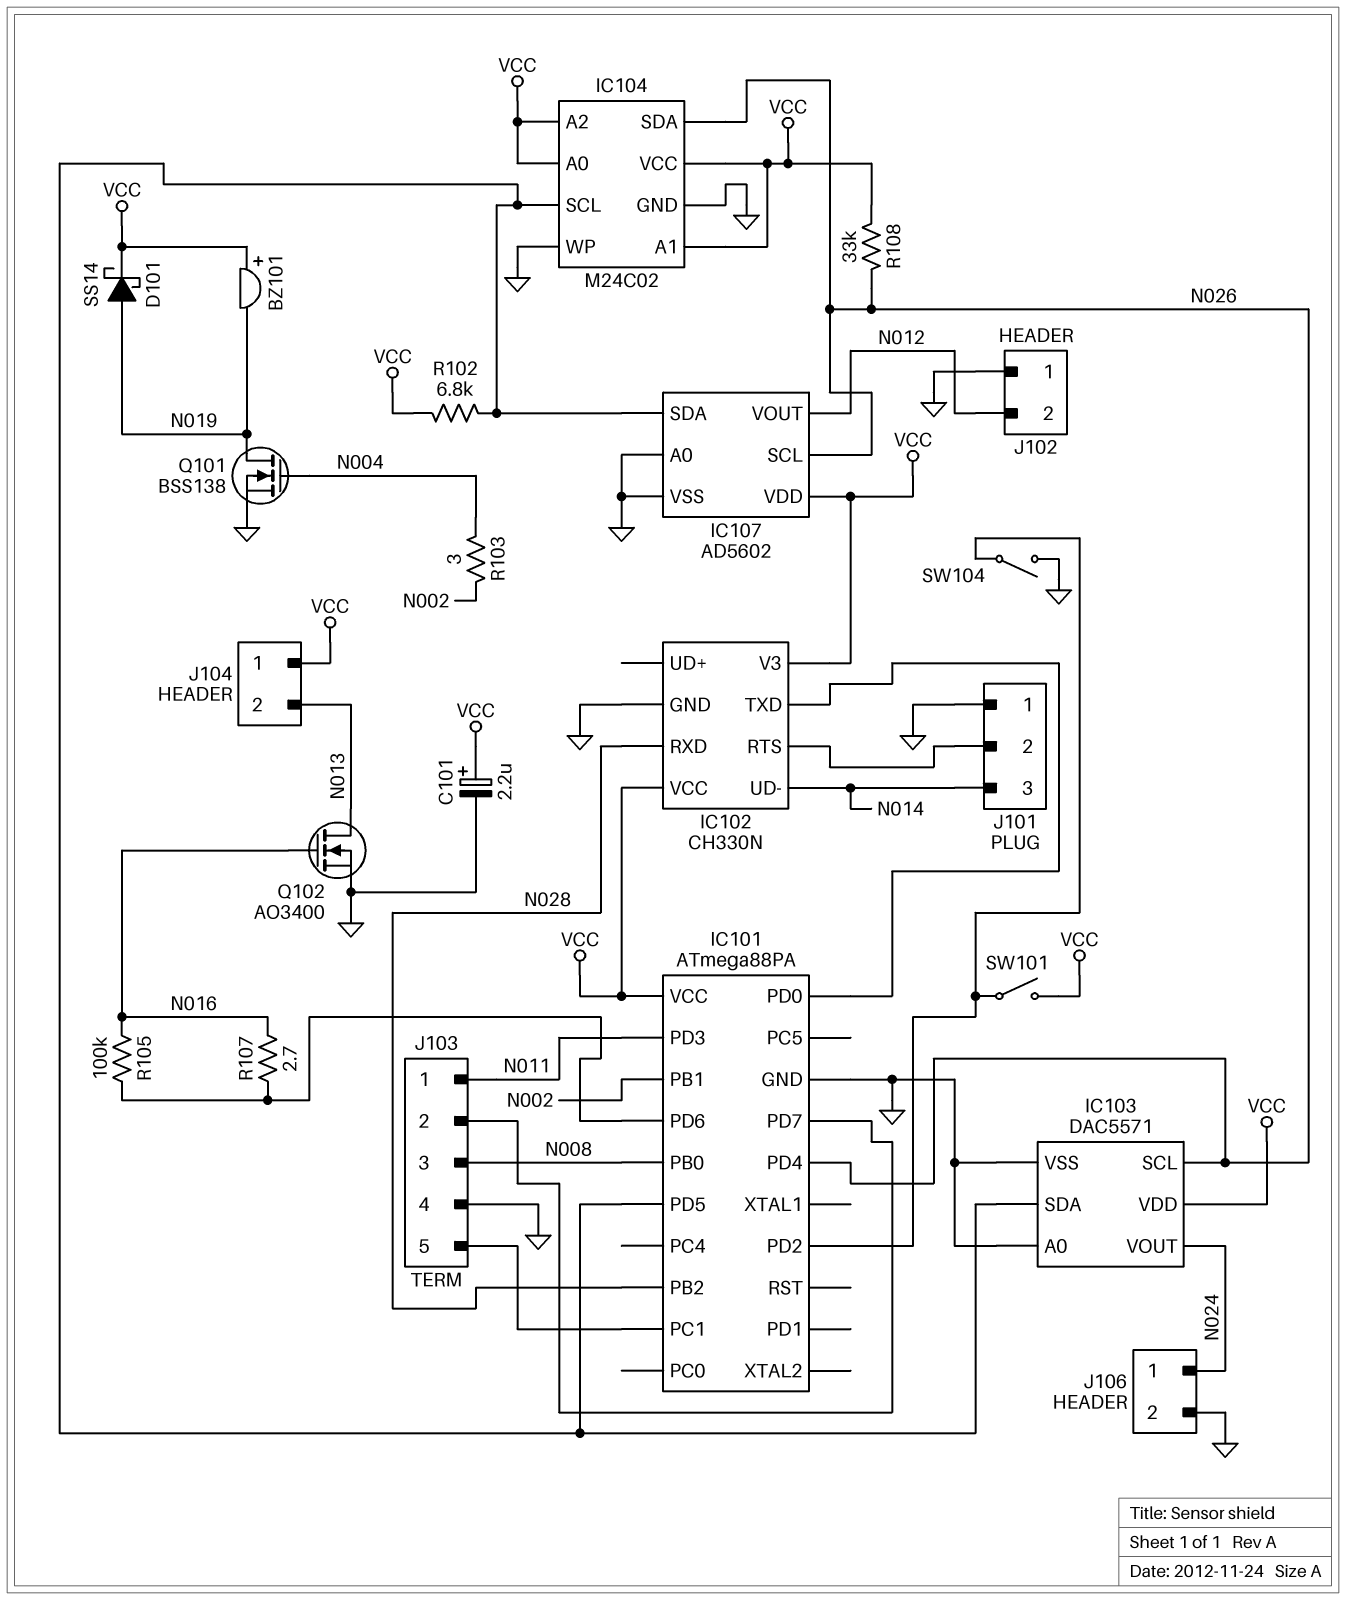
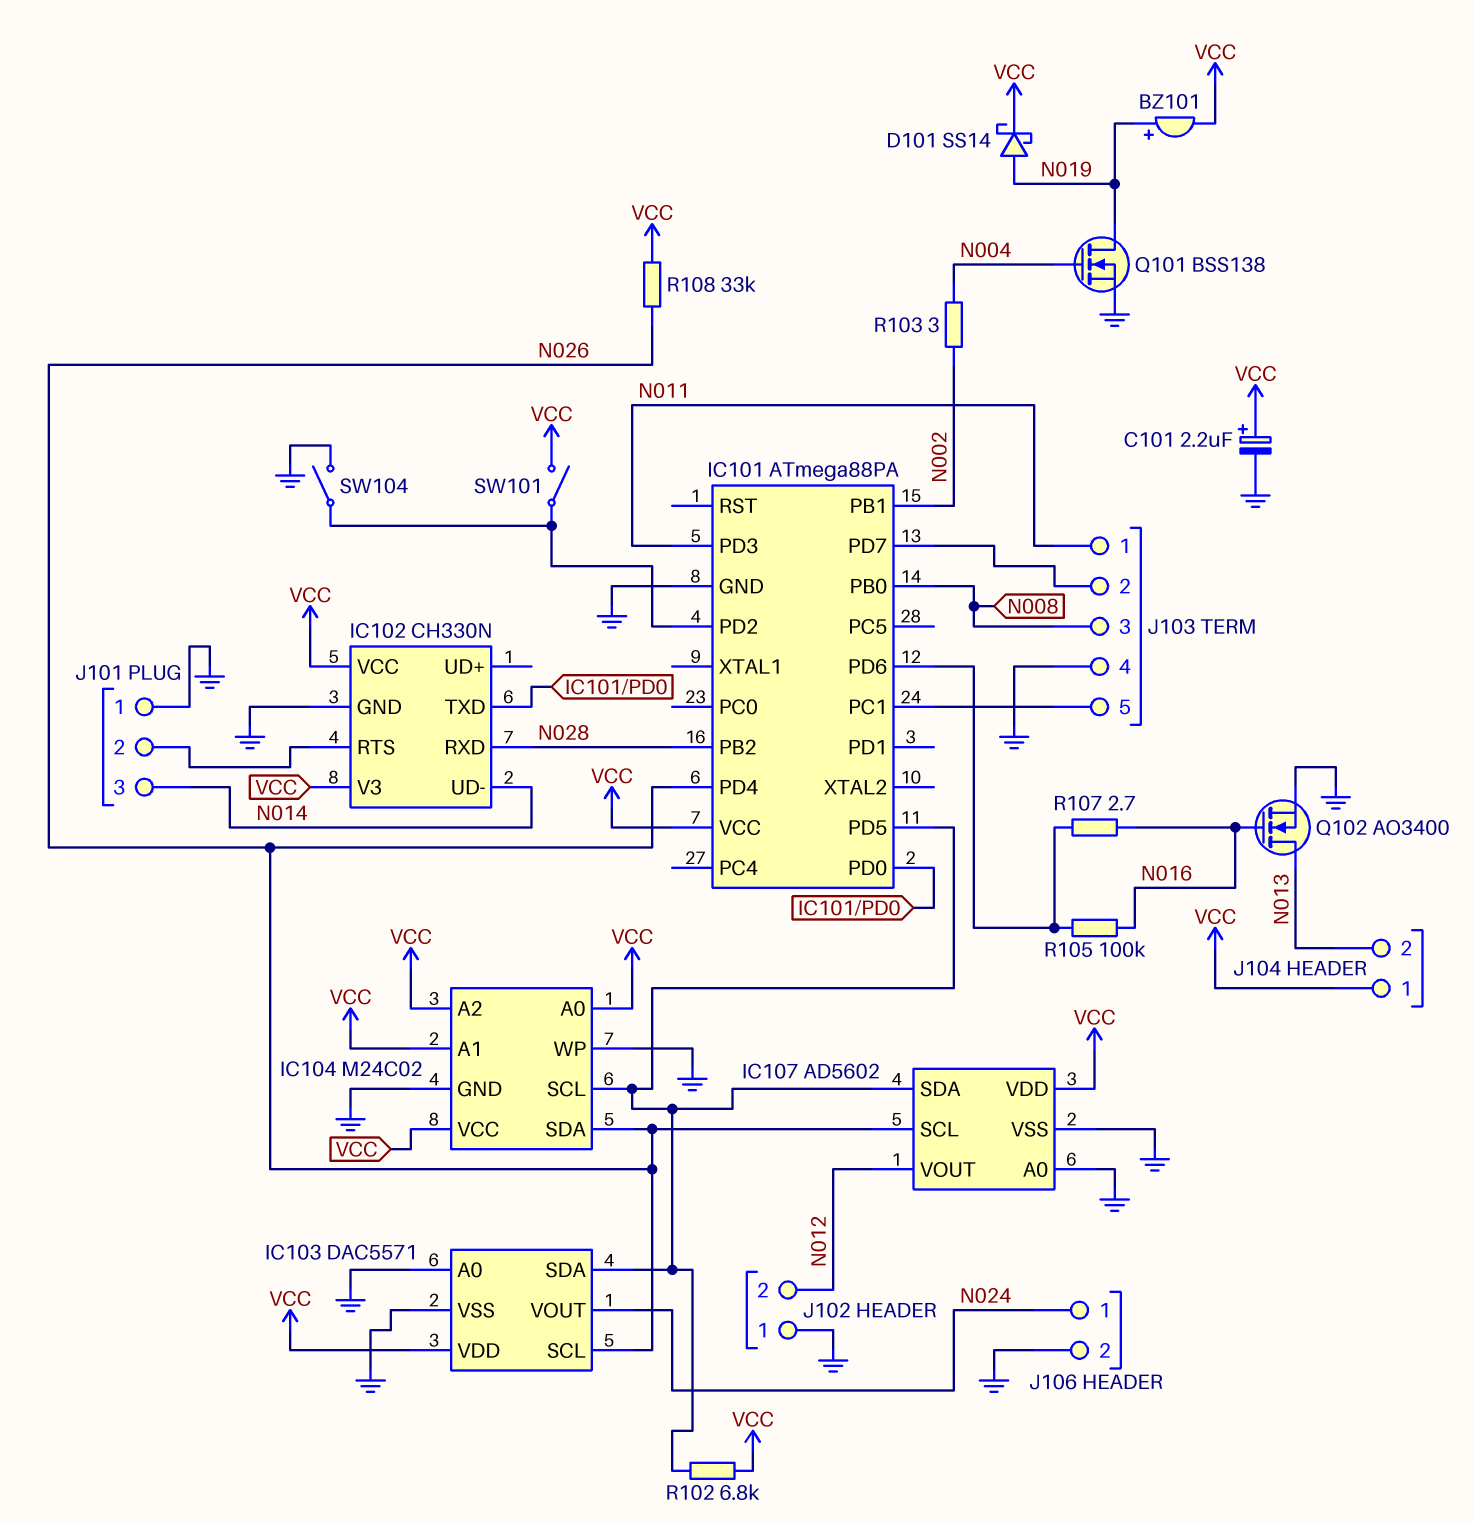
BZ101: buzzer (plus VCC, minus N019) -> buzzer (plus N019, minus VCC)

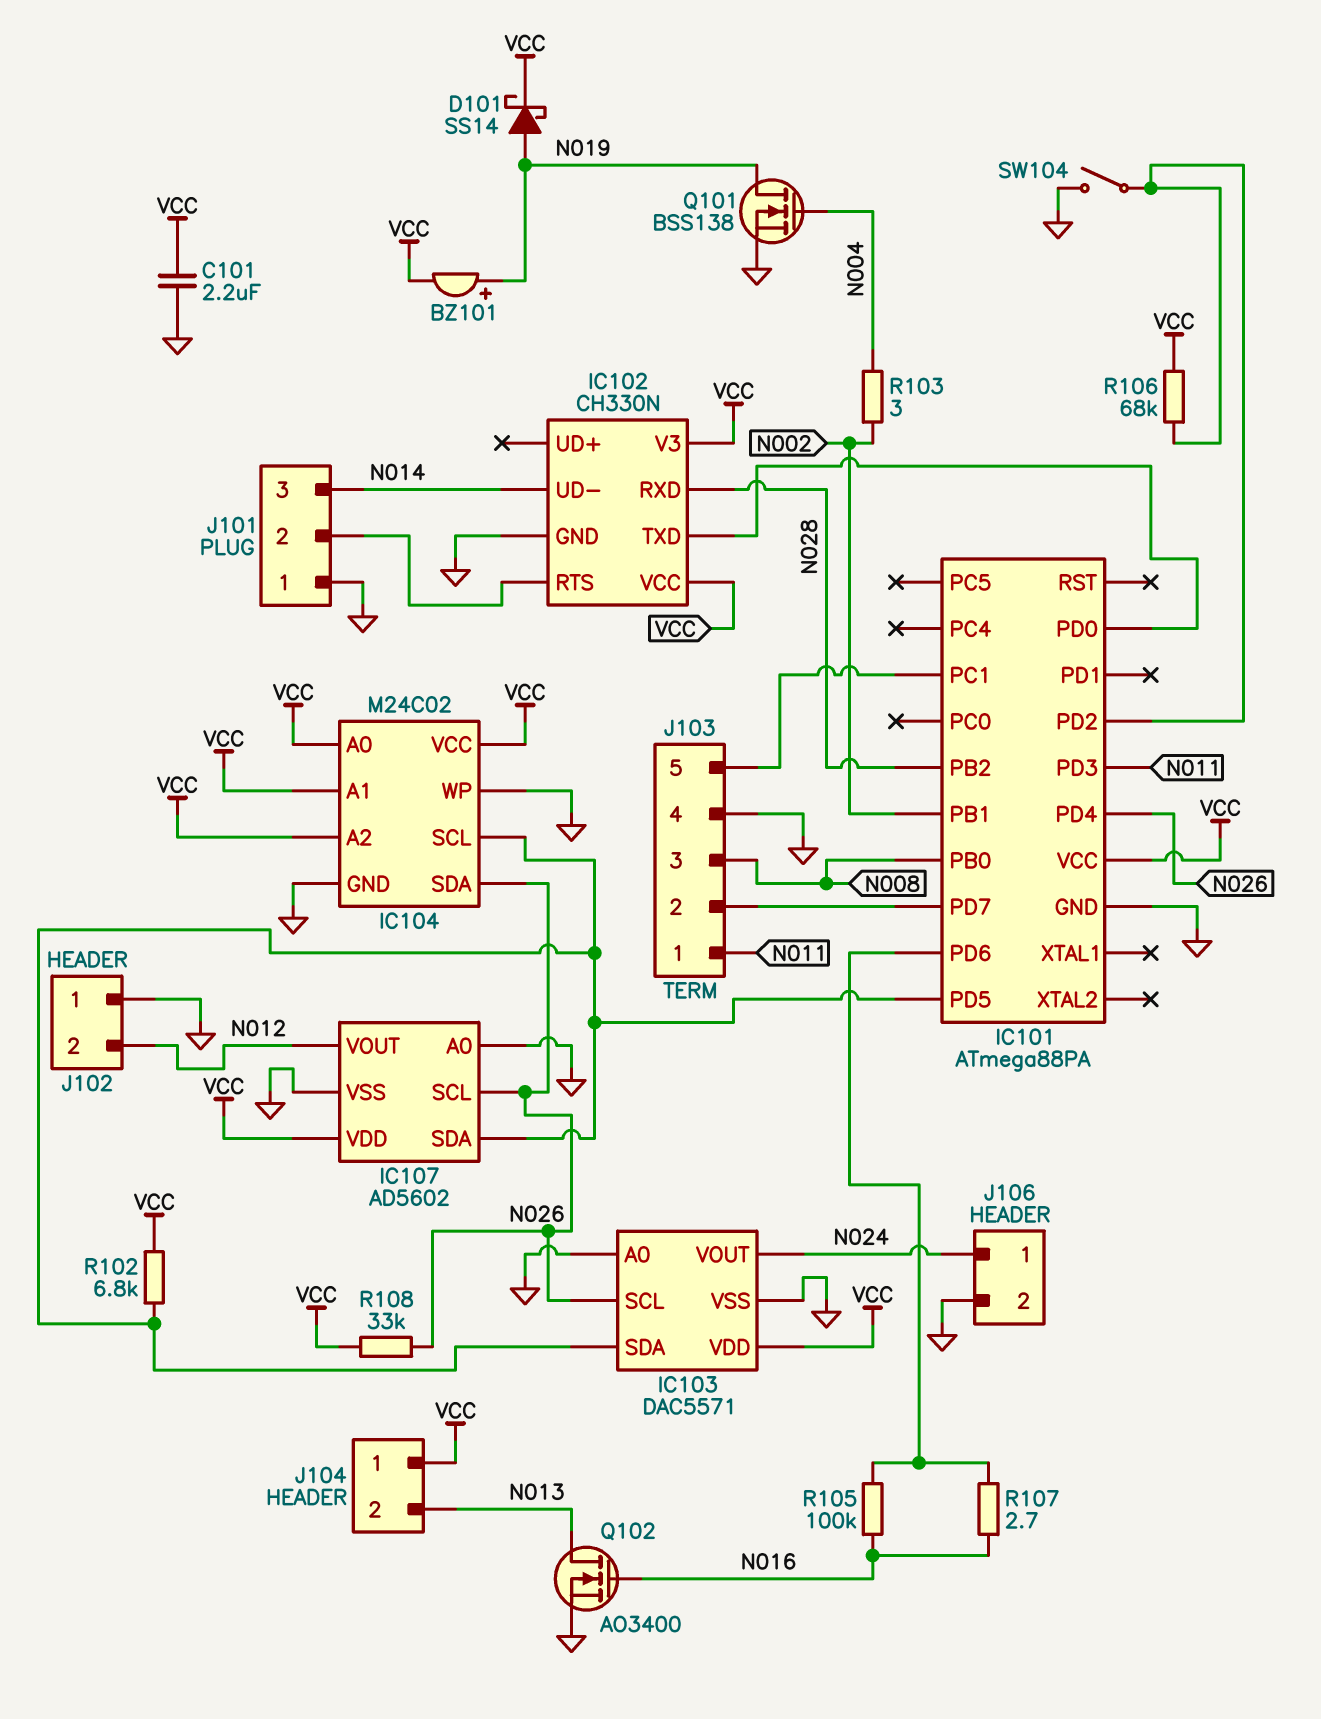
C101: 2.2uF (plus VCC, minus GND) -> 2.2uF (GND, VCC)
R106: none -> 68k (IC101/PD2, VCC)
SW101: switch (IC101/PD2, VCC) -> none

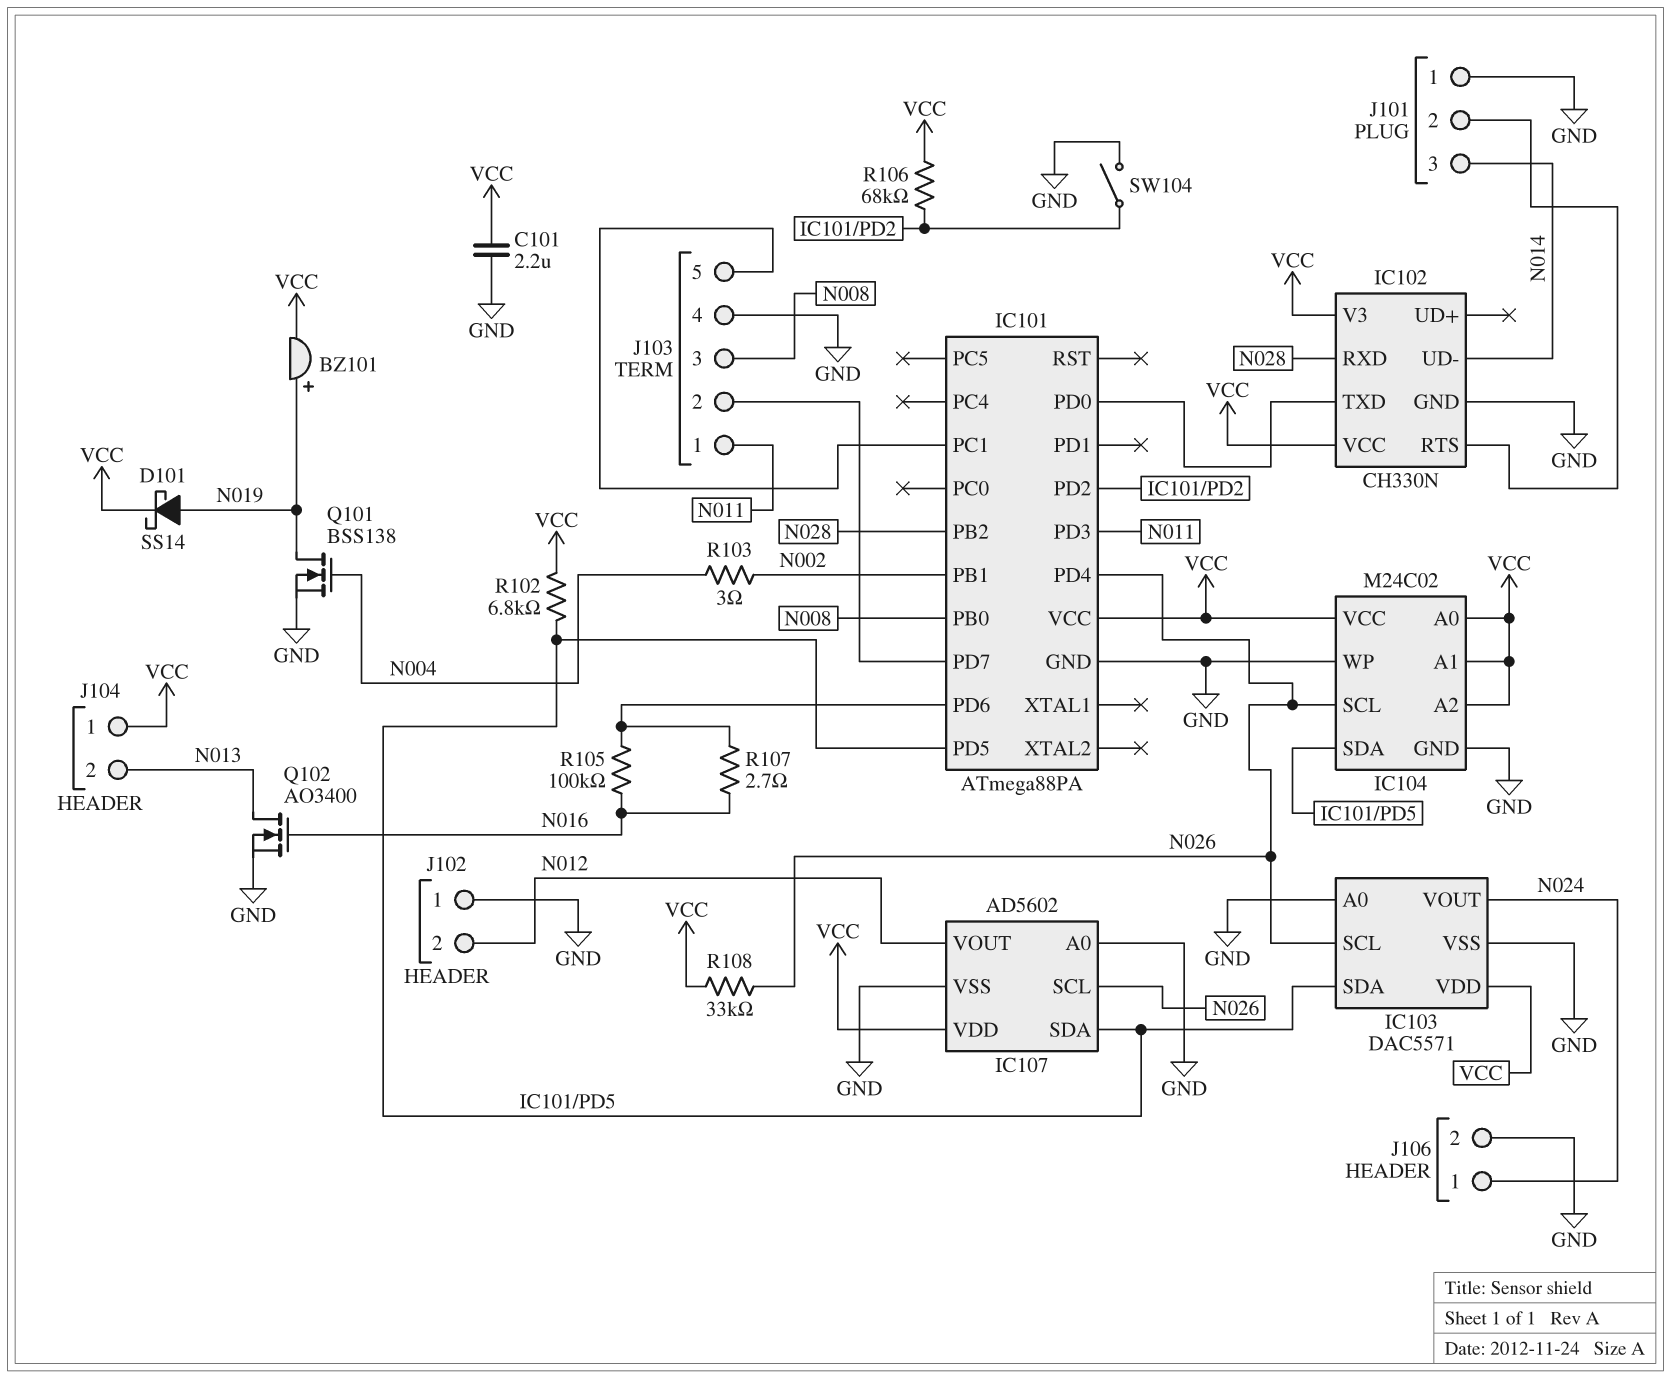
IC104 pin SCL: IC101/PD5 -> N026
IC104 pin SDA: N026 -> IC101/PD5

